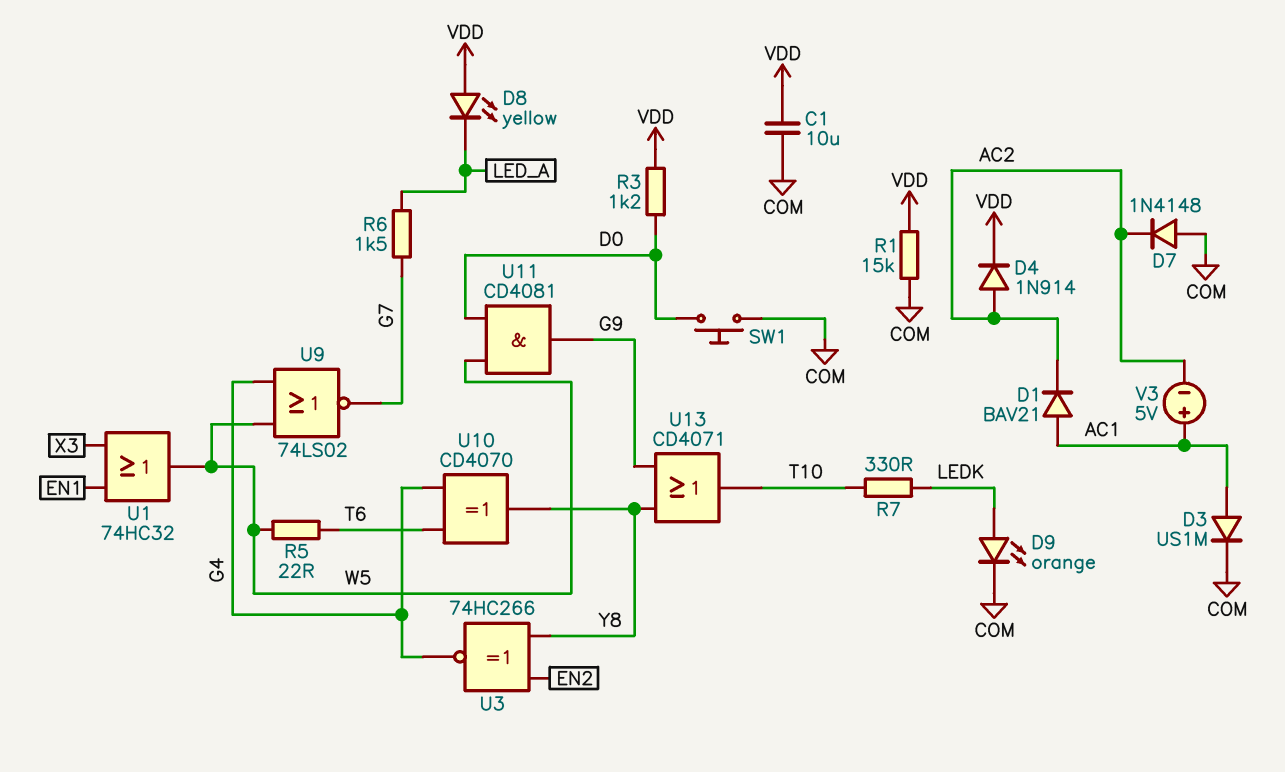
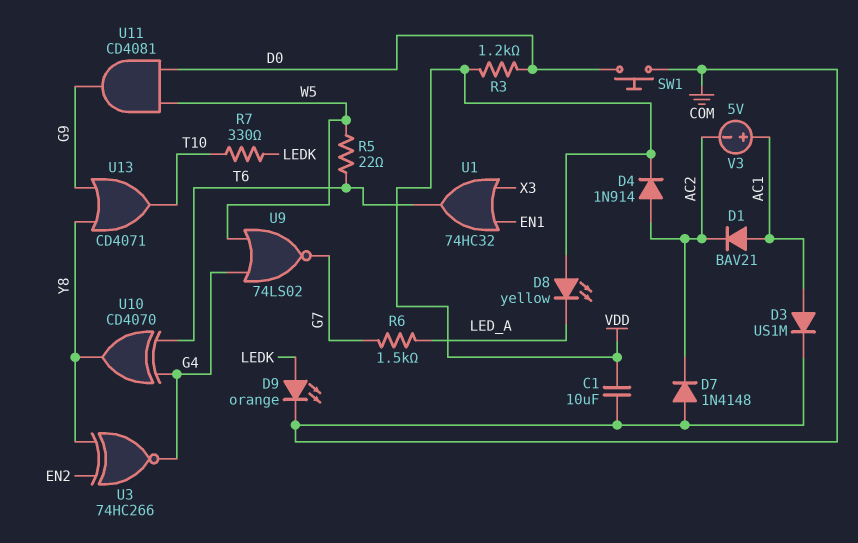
R1: 15k (COM, VDD) -> none
U1: OR 74HC32 (in EN1, in X3, out W5) -> OR 74HC32 (in EN1, in X3, out T6)

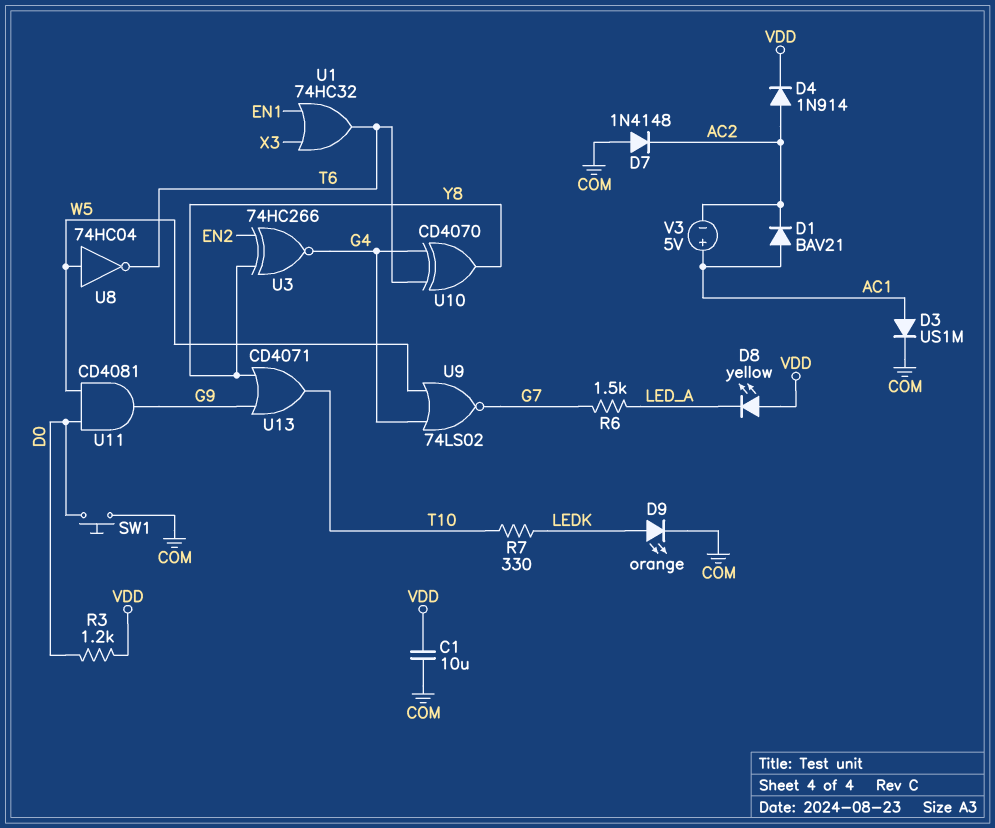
R5: 22 (T6, W5) -> none
U8: none -> NOT 74HC04 (in W5, out T6)

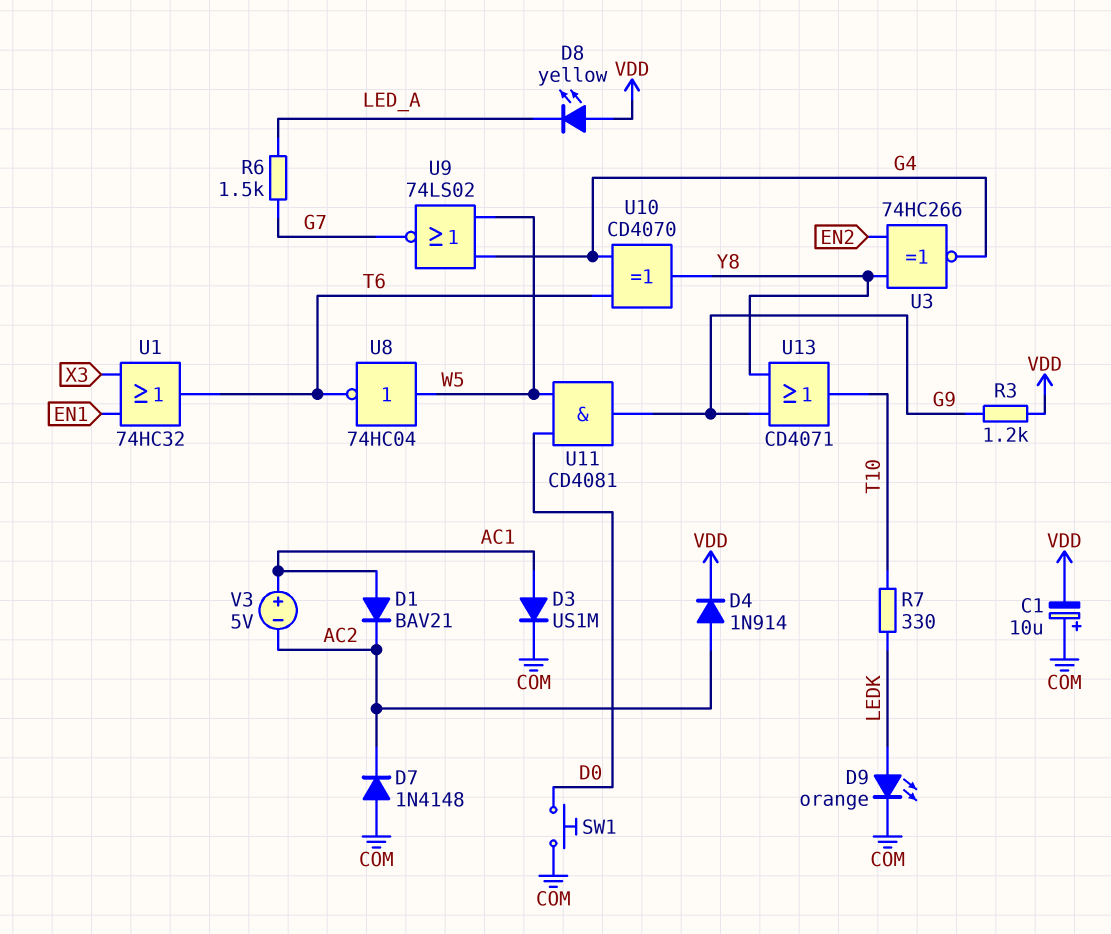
C1: 10uF (COM, VDD) -> 10uF (plus COM, minus VDD)
R3: 1.2k (D0, VDD) -> 1.2k (G9, VDD)

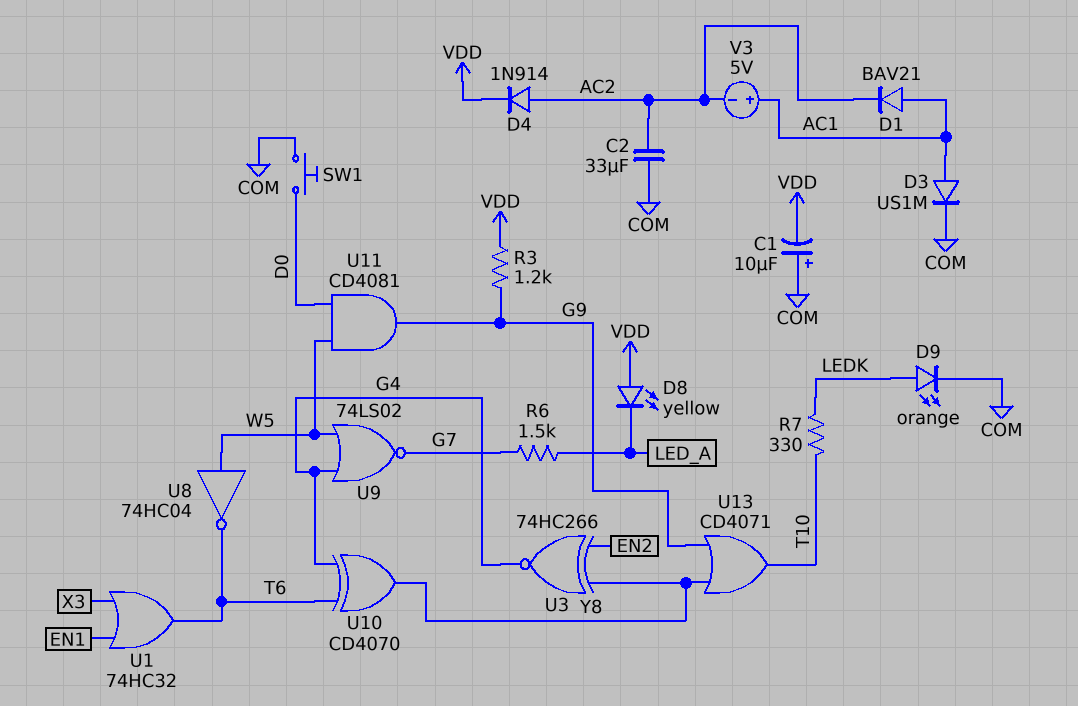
C2: none -> 33uF (AC2, COM)
D7: diode 1N4148 (A COM, K AC2) -> none

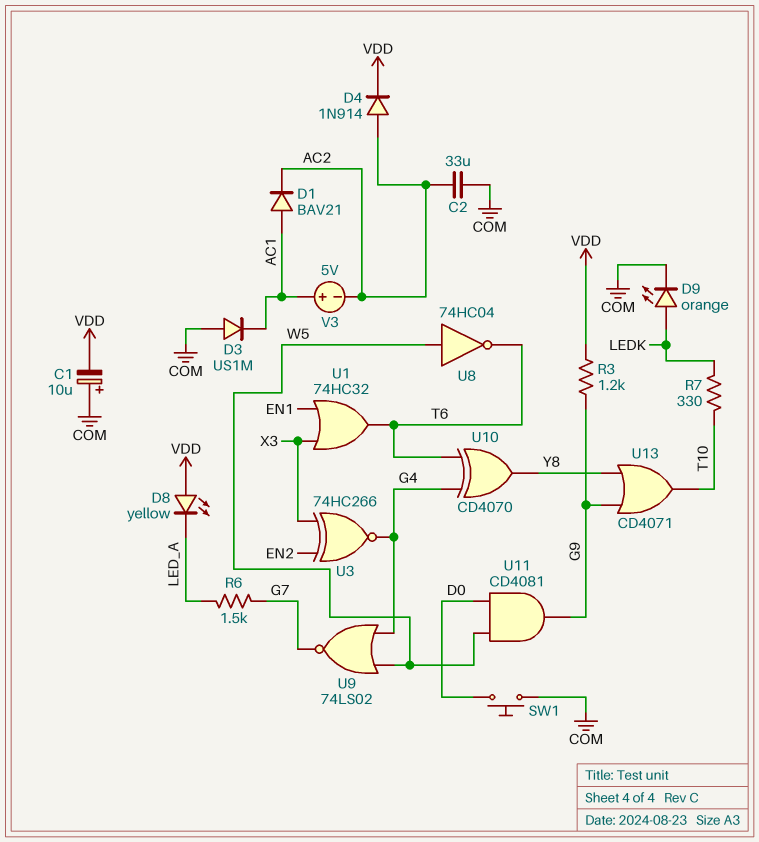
D3: diode US1M (A AC1, K COM) -> diode US1M (A COM, K AC1)
U3: XNOR 74HC266 (in EN2, in Y8, out G4) -> XNOR 74HC266 (in EN2, in X3, out G4)

